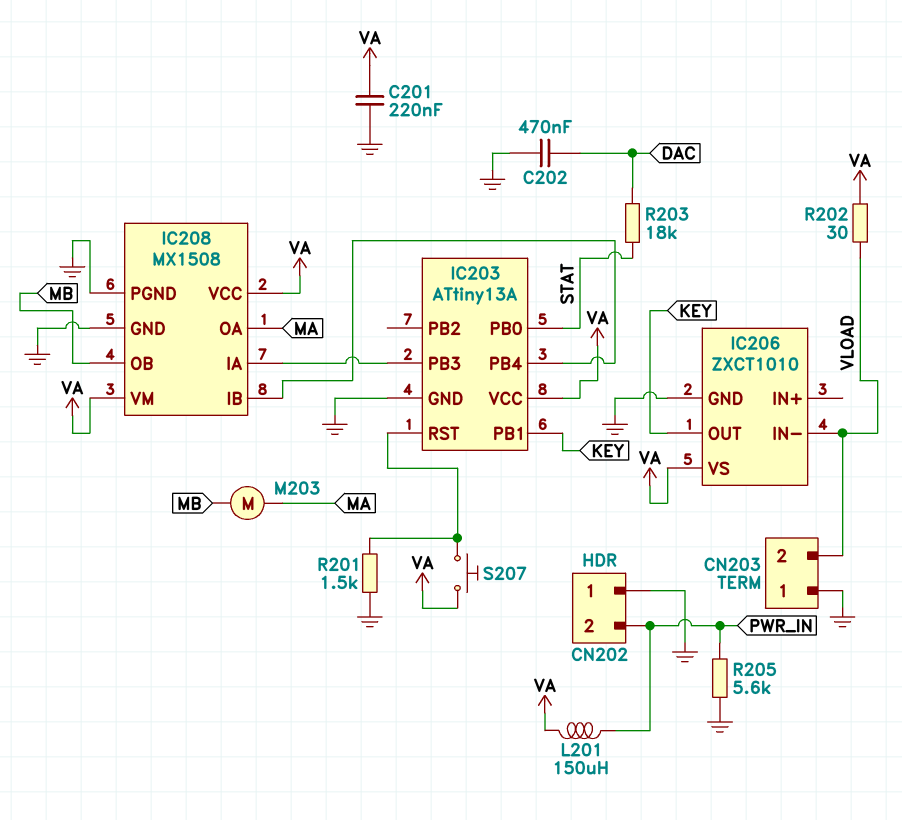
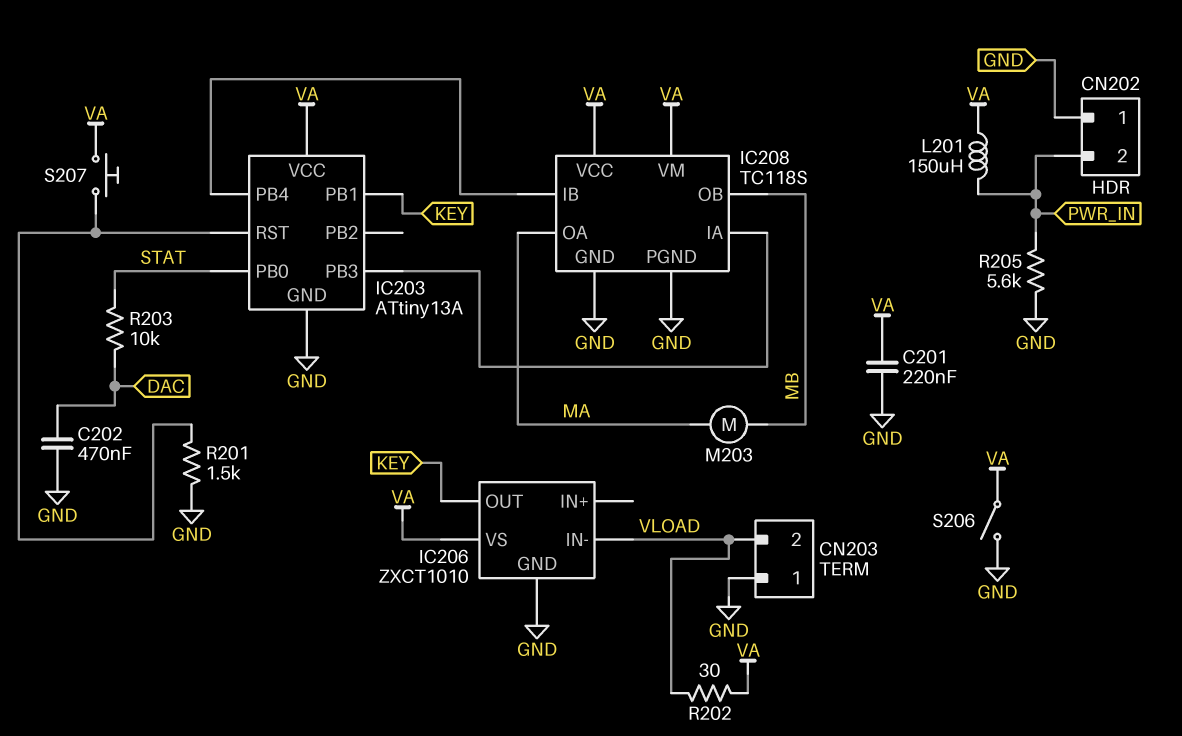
IC208: MX1508 -> TC118S
R203: 18k (DAC, STAT) -> 10k (DAC, STAT)
S206: none -> switch (GND, VA)

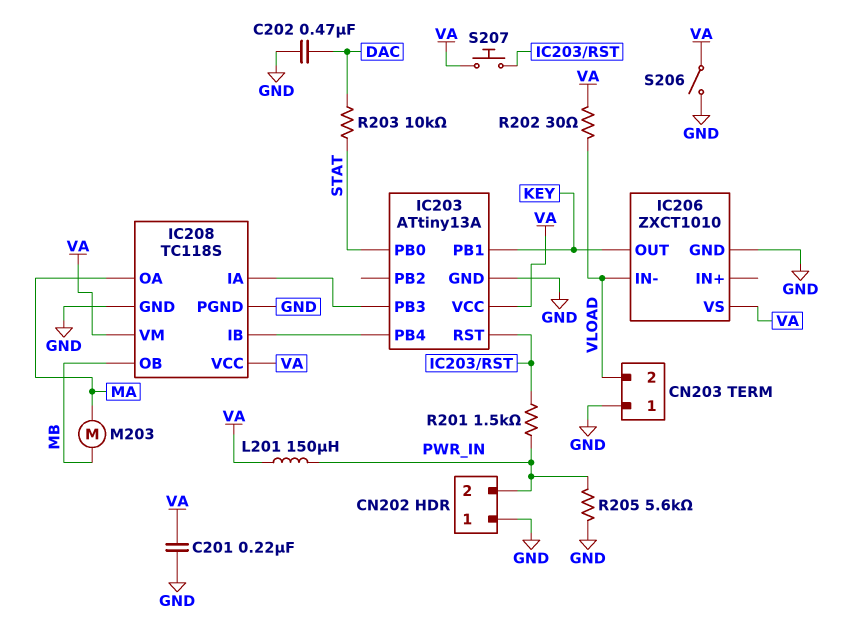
R201: 1.5k (GND, IC203/RST) -> 1.5k (IC203/RST, PWR_IN)

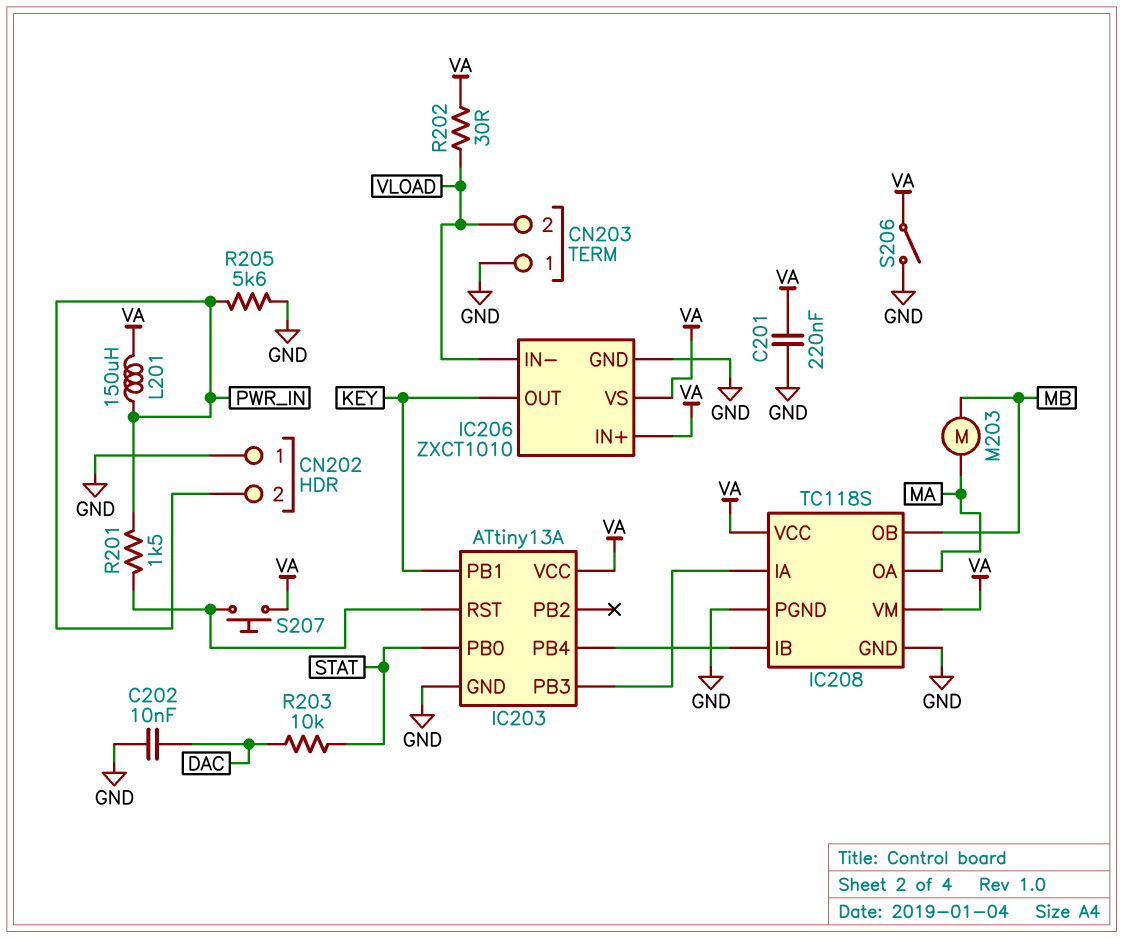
C202: 470nF (DAC, GND) -> 10nF (DAC, GND)
IC206 pin IN+: none -> VA

